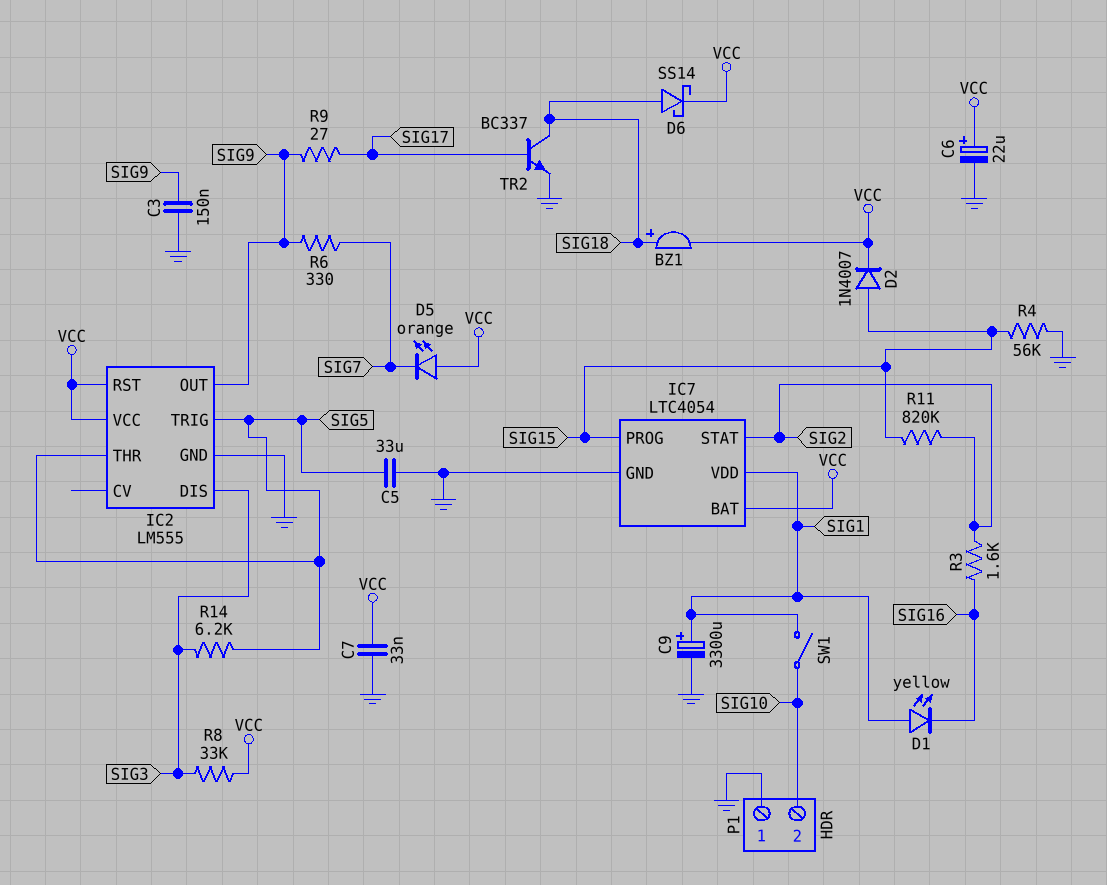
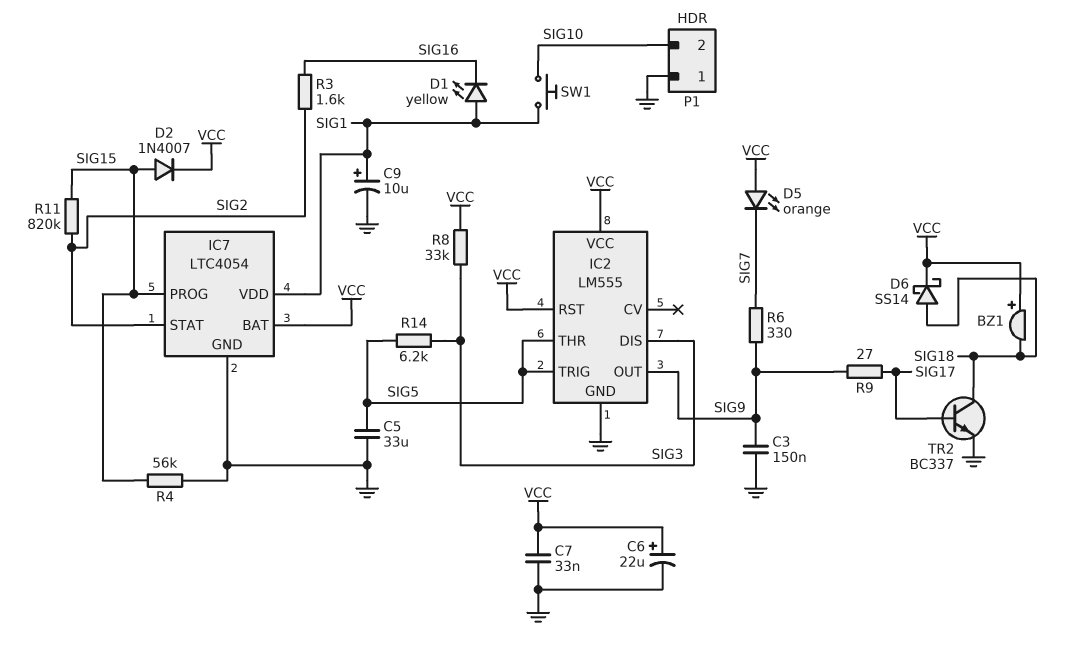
BZ1: buzzer (plus SIG18, minus VCC) -> buzzer (plus VCC, minus SIG18)
C9: 3300uF (plus SIG1, minus GND) -> 10uF (plus SIG1, minus GND)
SW1: switch (SIG1, SIG10) -> button (SIG1, SIG10)

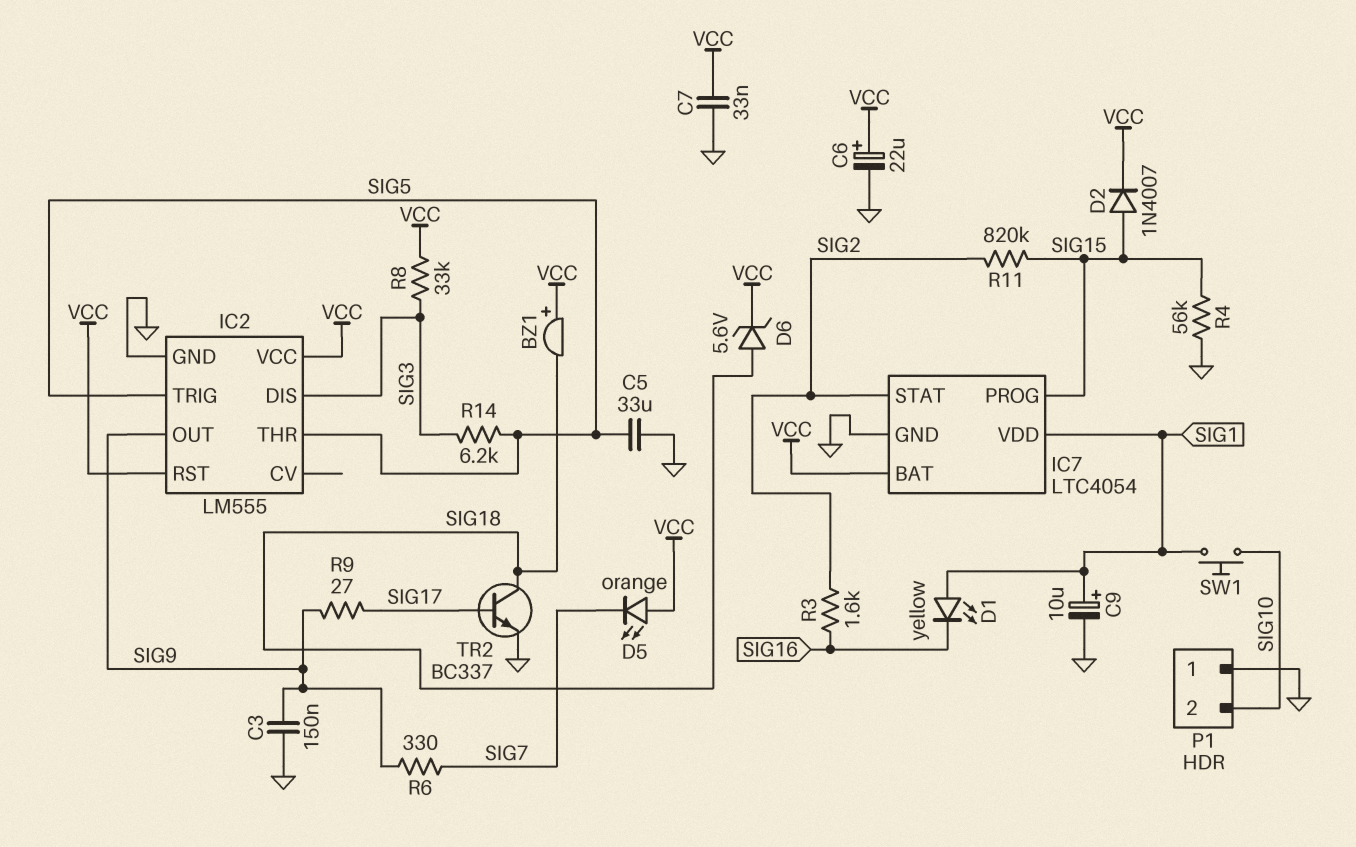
D6: schottky SS14 (A SIG18, K VCC) -> zener 5.6V (A SIG18, K VCC)

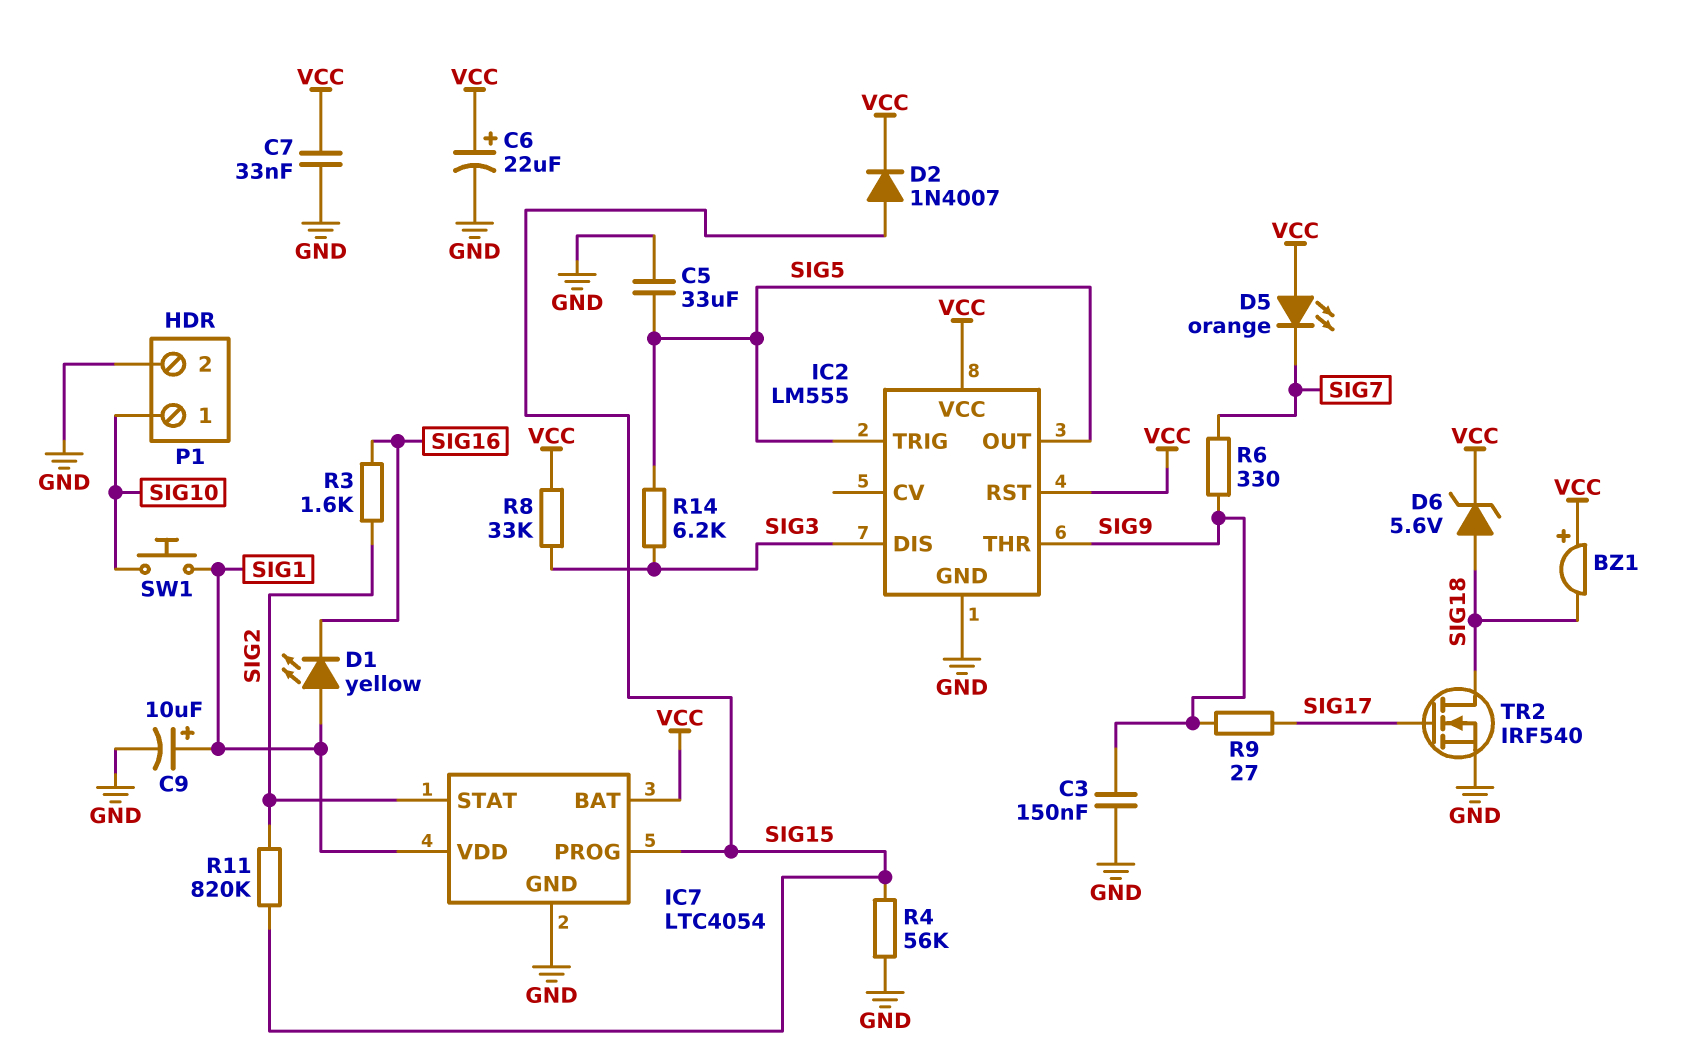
IC2 pin OUT: SIG9 -> SIG5
IC2 pin THR: SIG5 -> SIG9
P1 pin 1: GND -> SIG10
P1 pin 2: SIG10 -> GND
TR2: NPN BC337 (B SIG17, C SIG18, E GND) -> NMOS IRF540 (G SIG17, D SIG18, S GND)

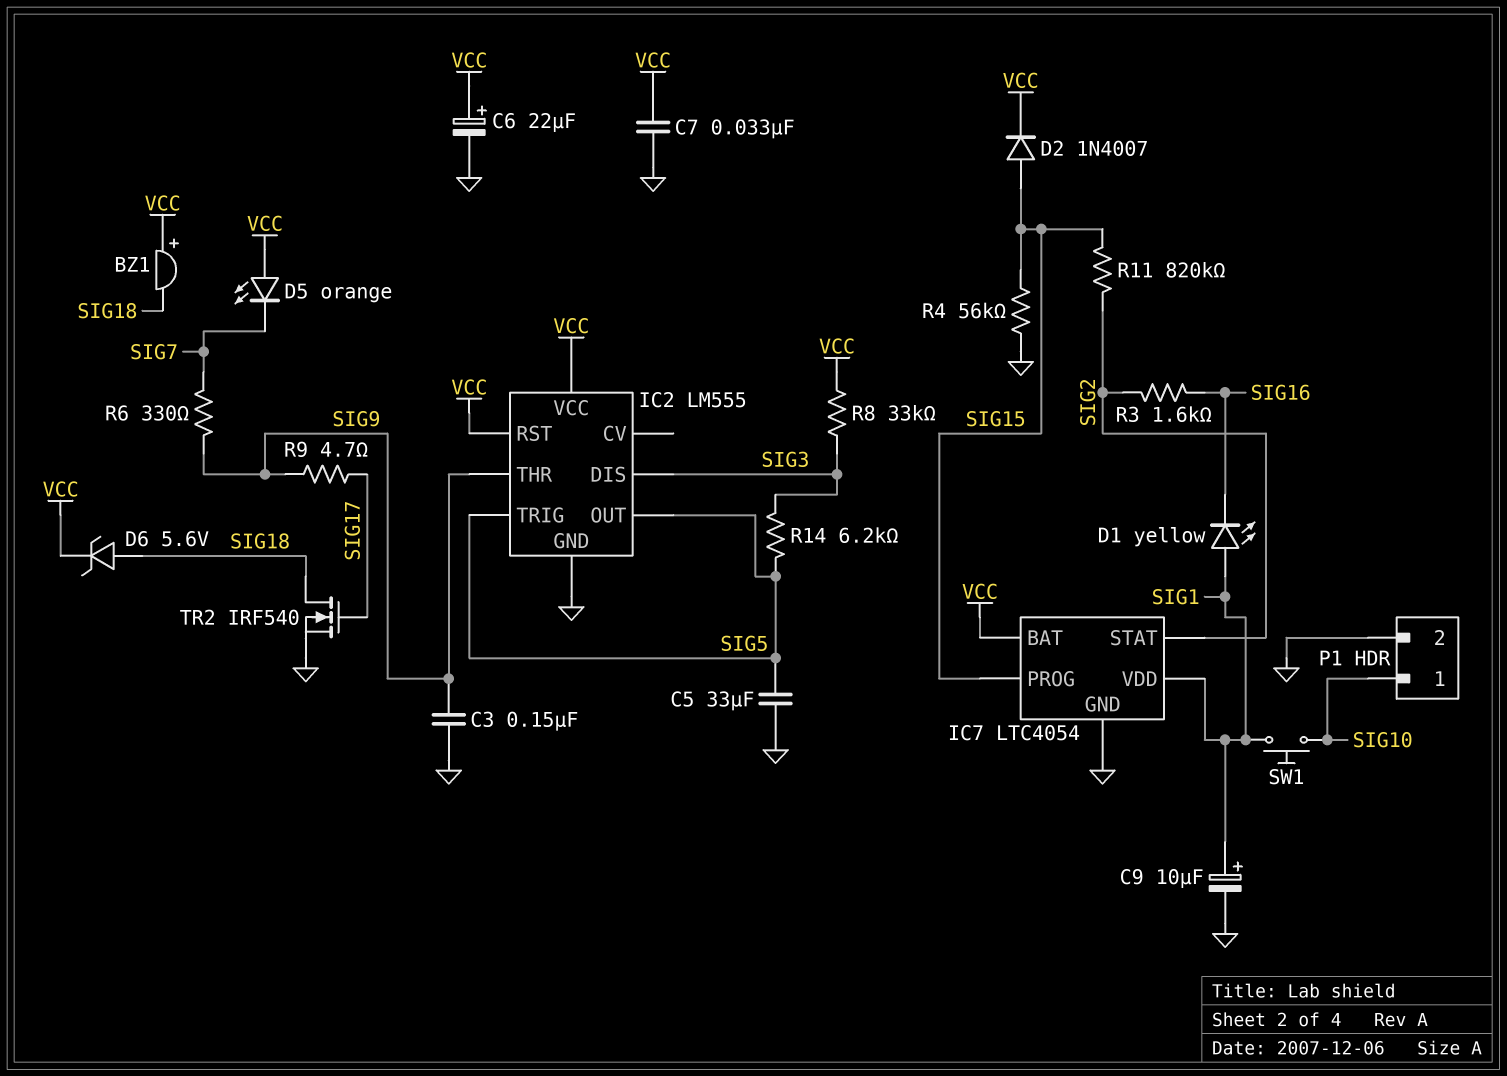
R9: 27 (SIG9, SIG17) -> 4.7 (SIG9, SIG17)

